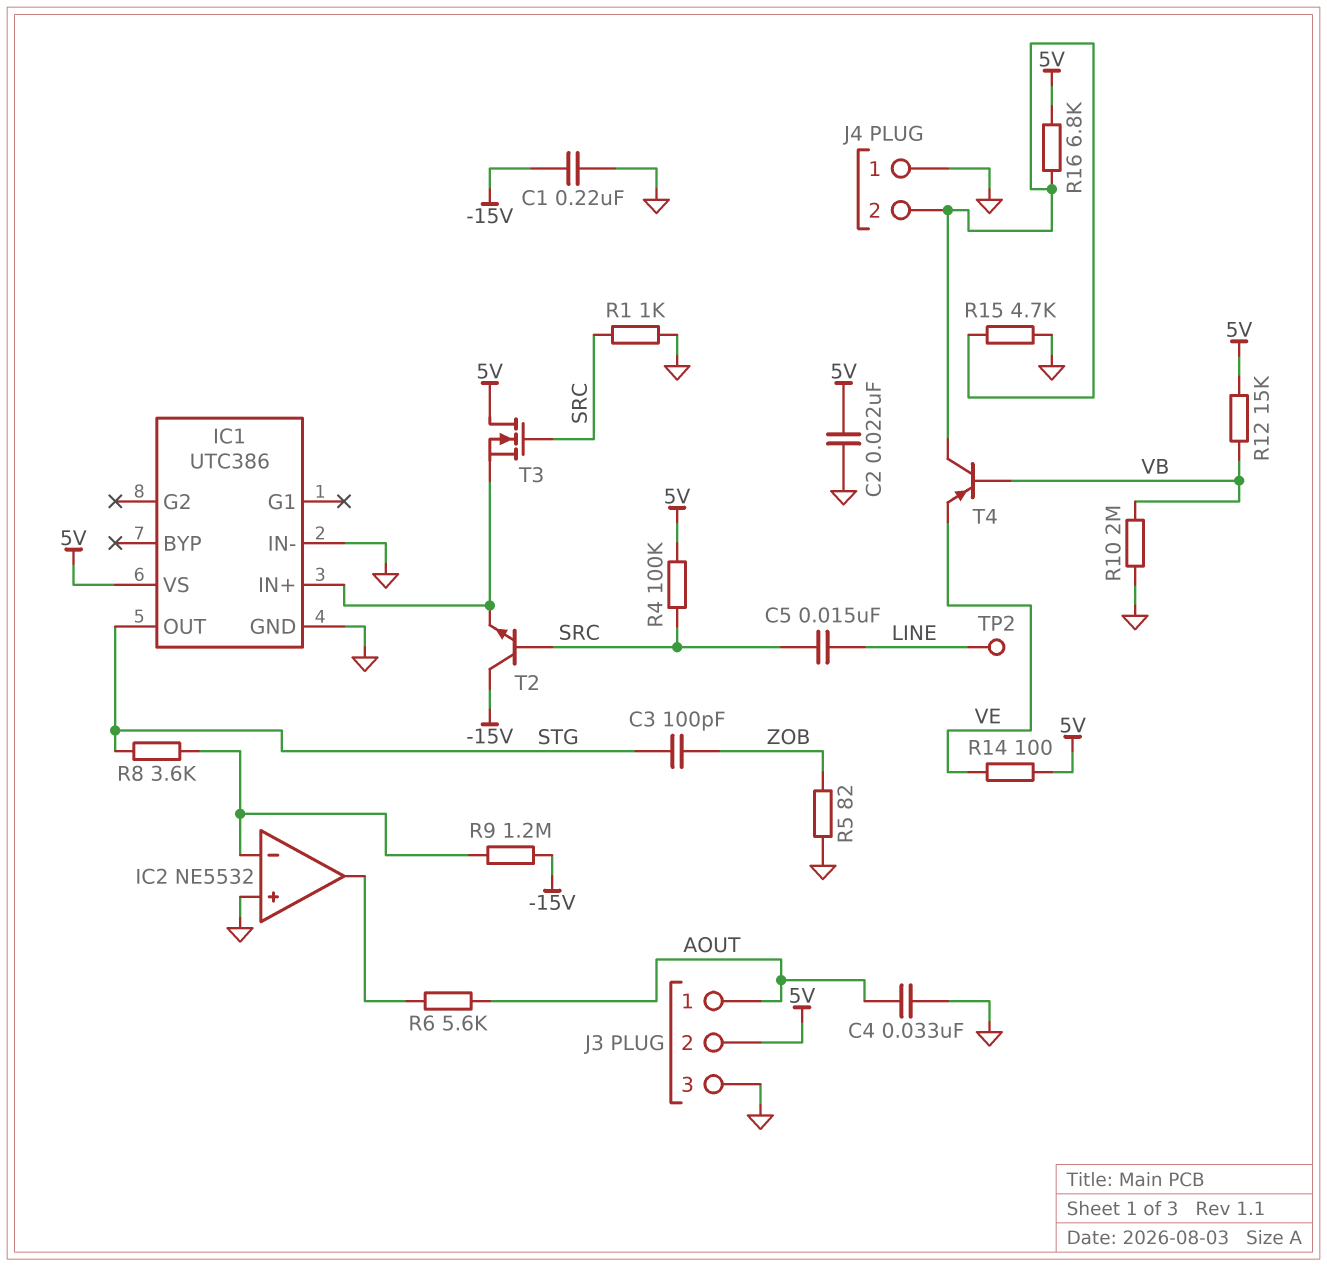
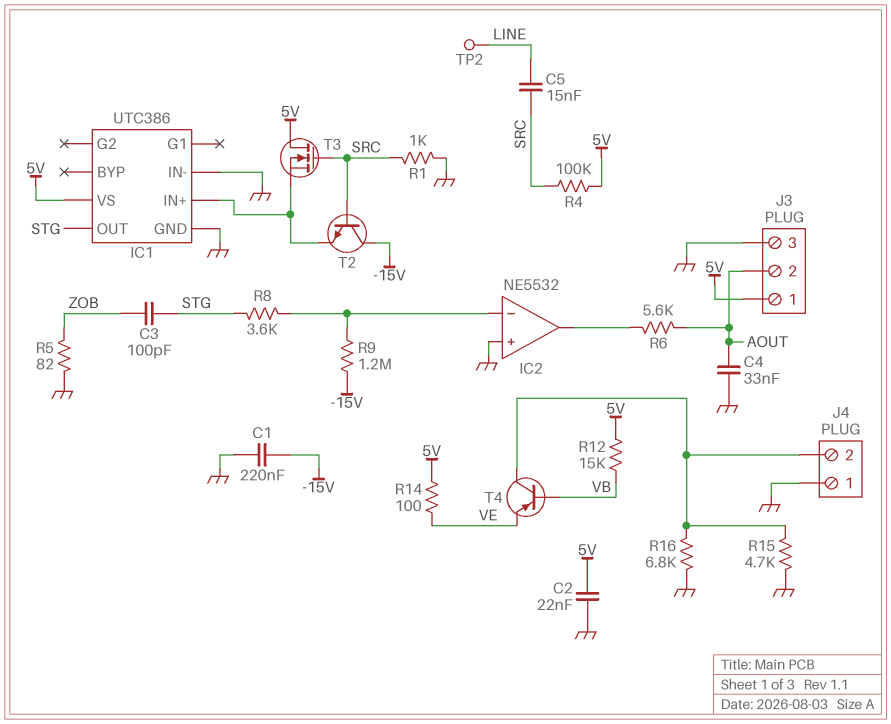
J3 pin 1: AOUT -> 5V
J3 pin 2: 5V -> AOUT
R10: 2M (GND, VB) -> none
R16: 6.8k (5V, J4/2) -> 6.8k (GND, J4/2)

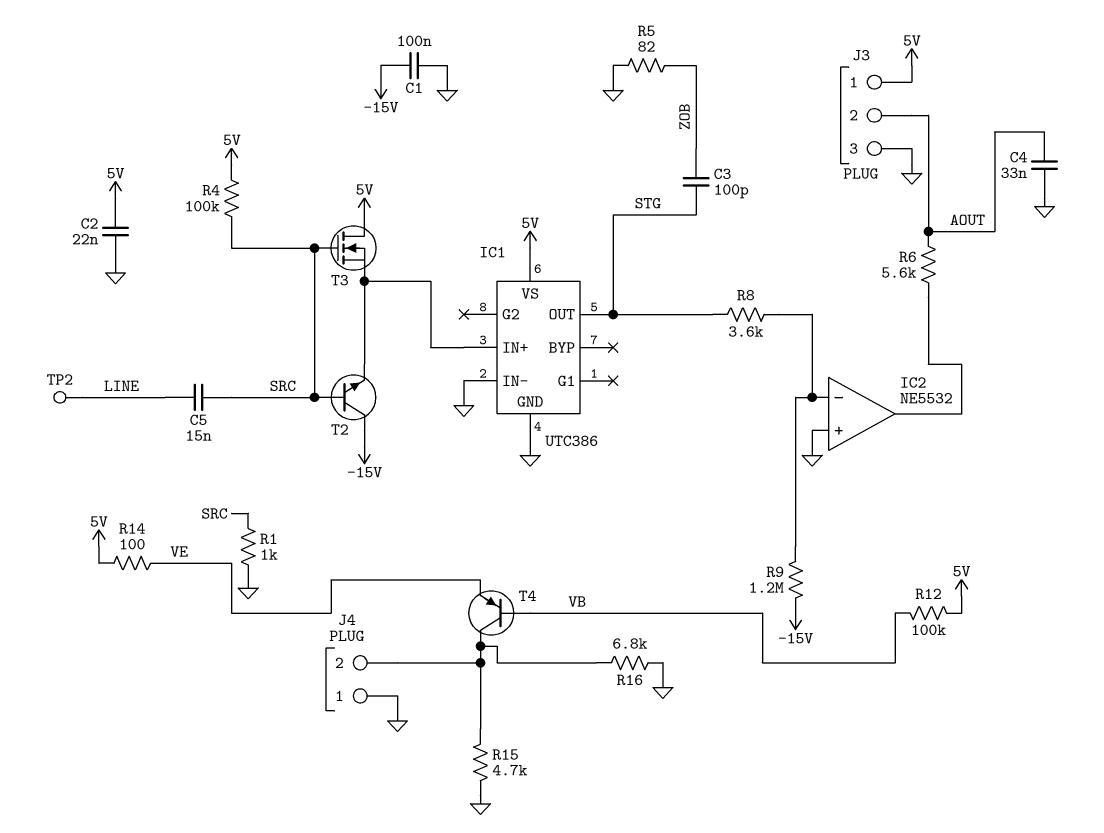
C1: 220nF (-15V, GND) -> 100nF (-15V, GND)
R12: 15k (5V, VB) -> 100k (5V, VB)

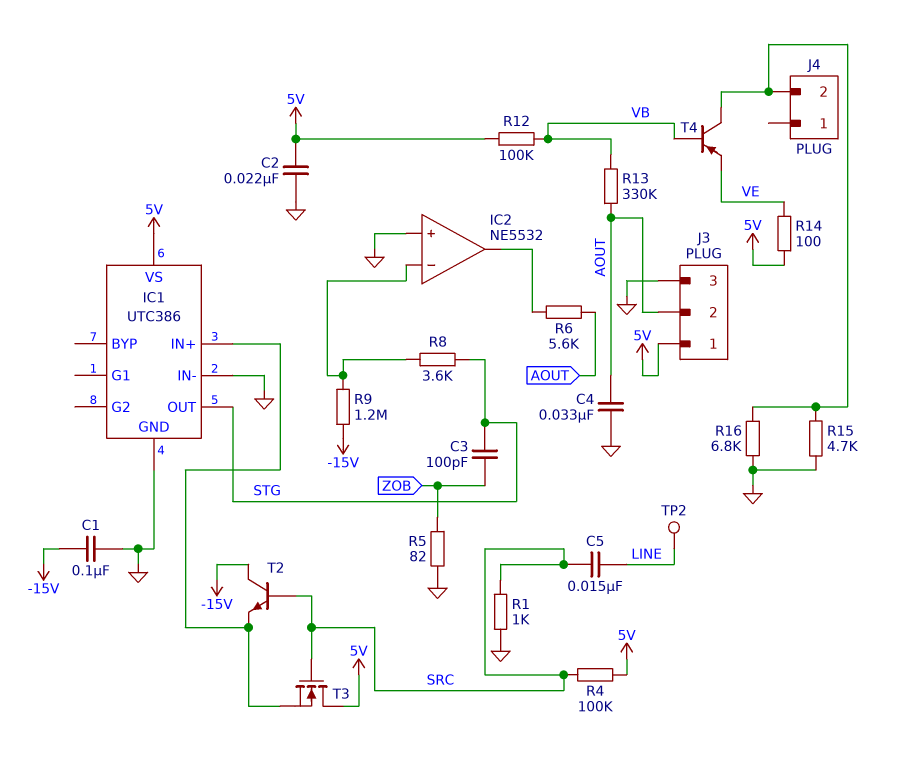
J4 pin 1: GND -> none
R13: none -> 330k (AOUT, VB)

